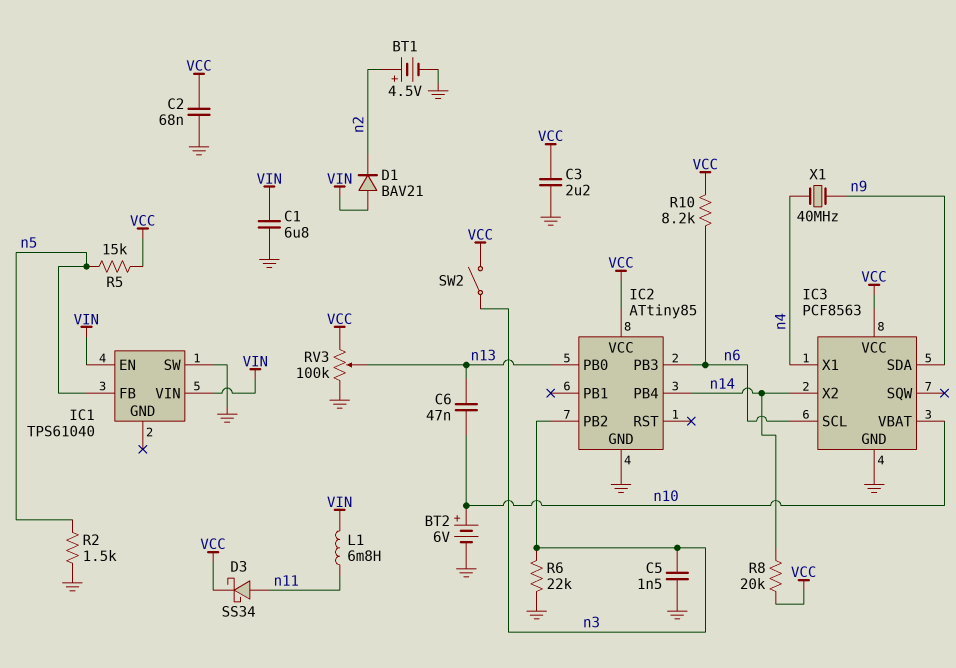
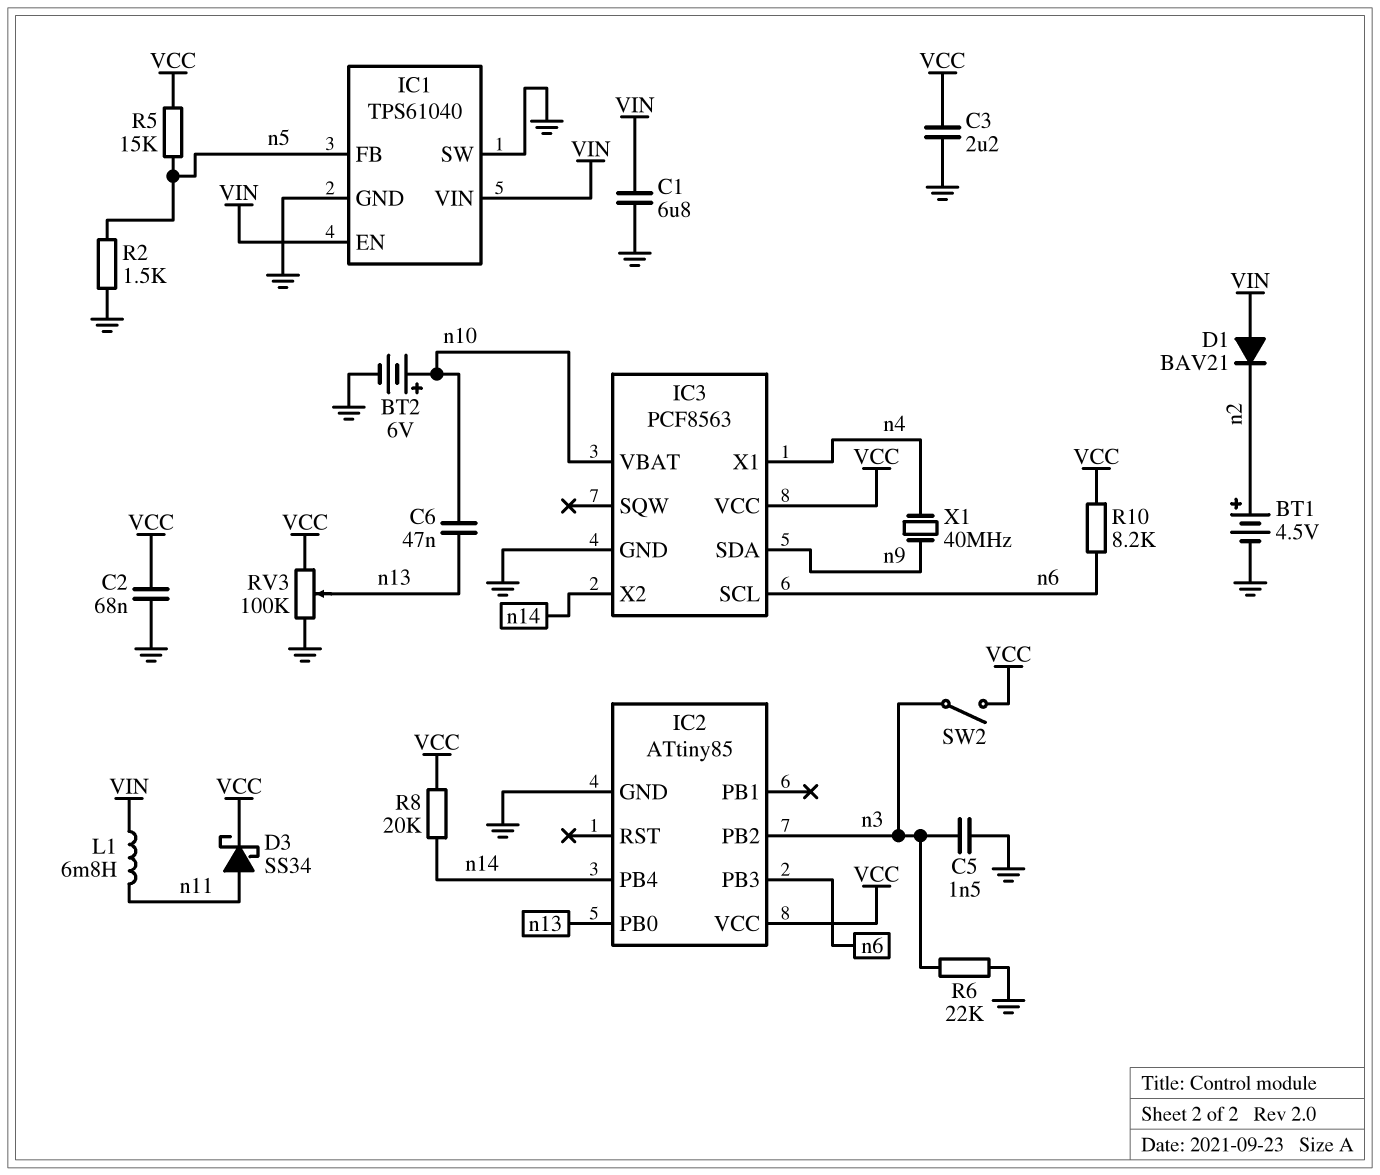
IC1 pin GND: none -> GND

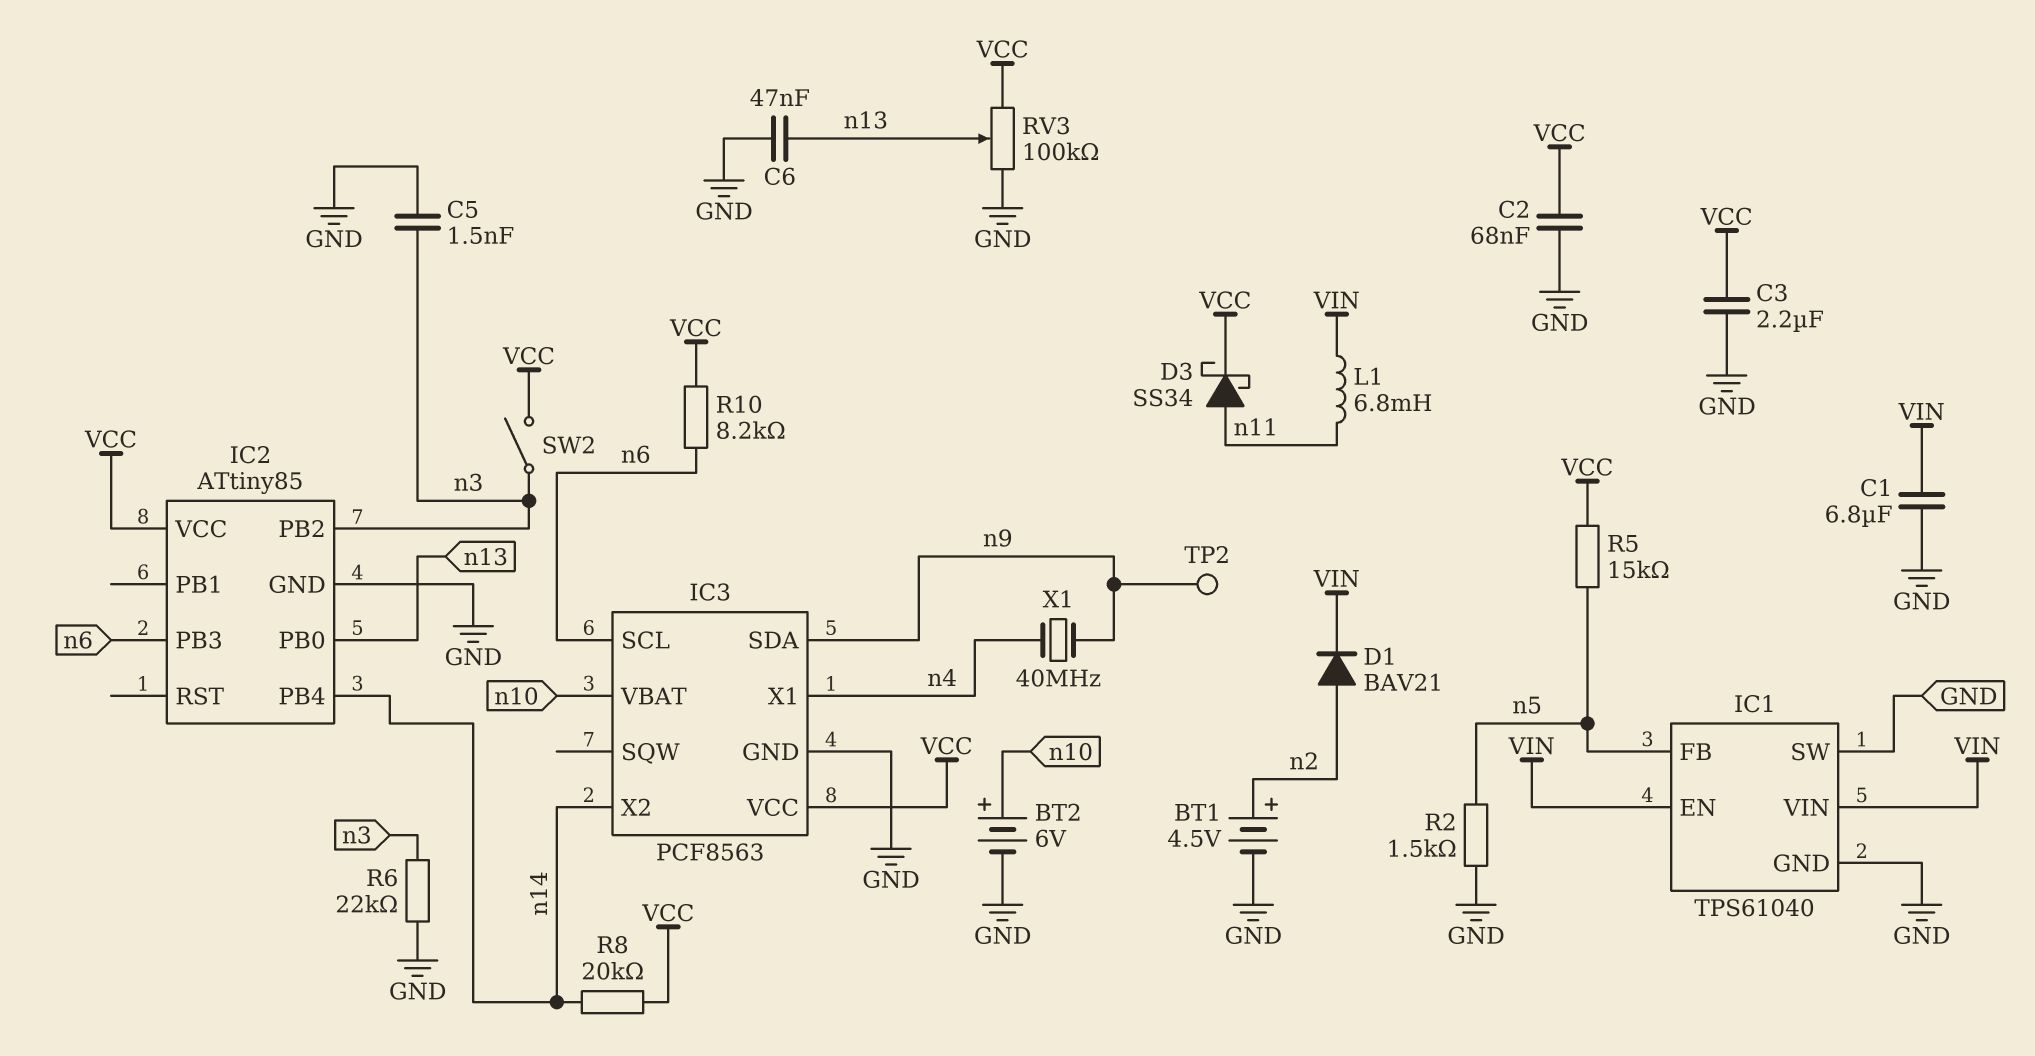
C6: 47nF (n10, n13) -> 47nF (GND, n13)
D1: diode BAV21 (A VIN, K n2) -> diode BAV21 (A n2, K VIN)
TP2: none -> test point (n9)

